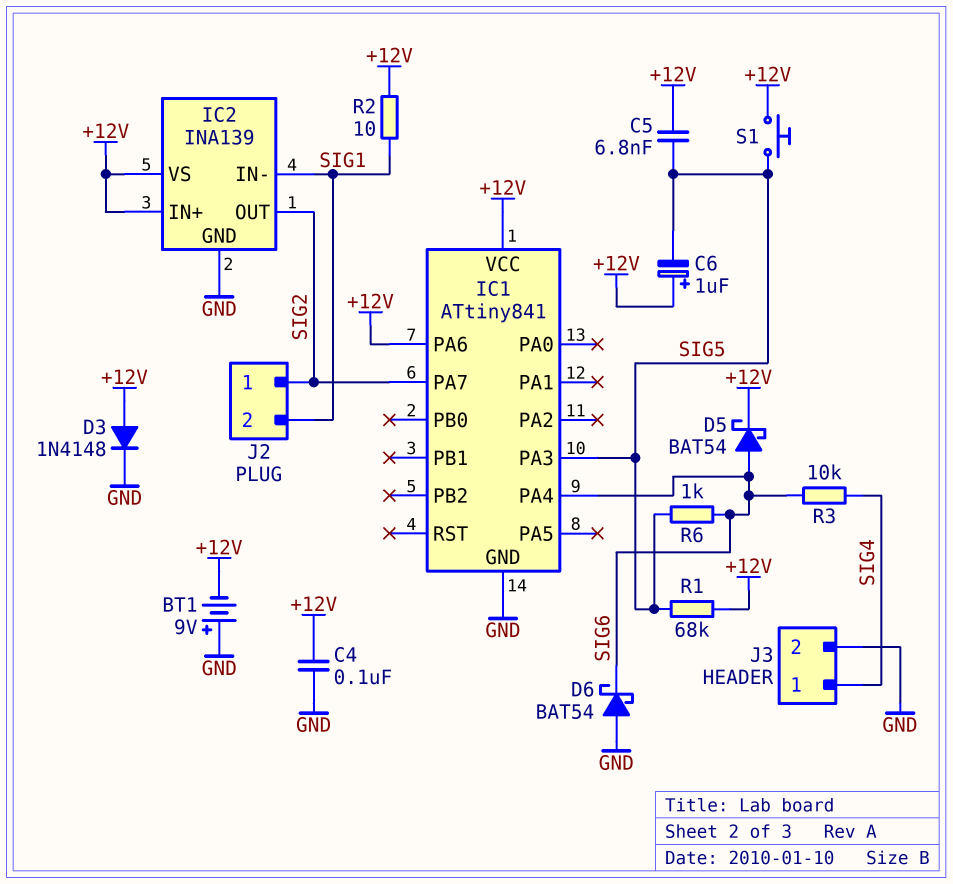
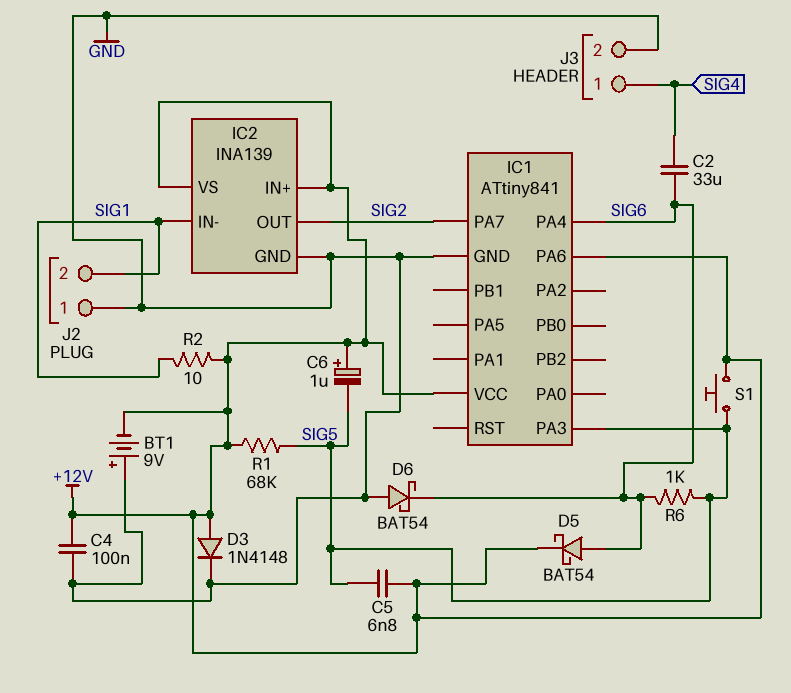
C2: none -> 33uF (SIG4, SIG6)
J2 pin 1: SIG2 -> GND
R3: 10k (SIG4, SIG6) -> none

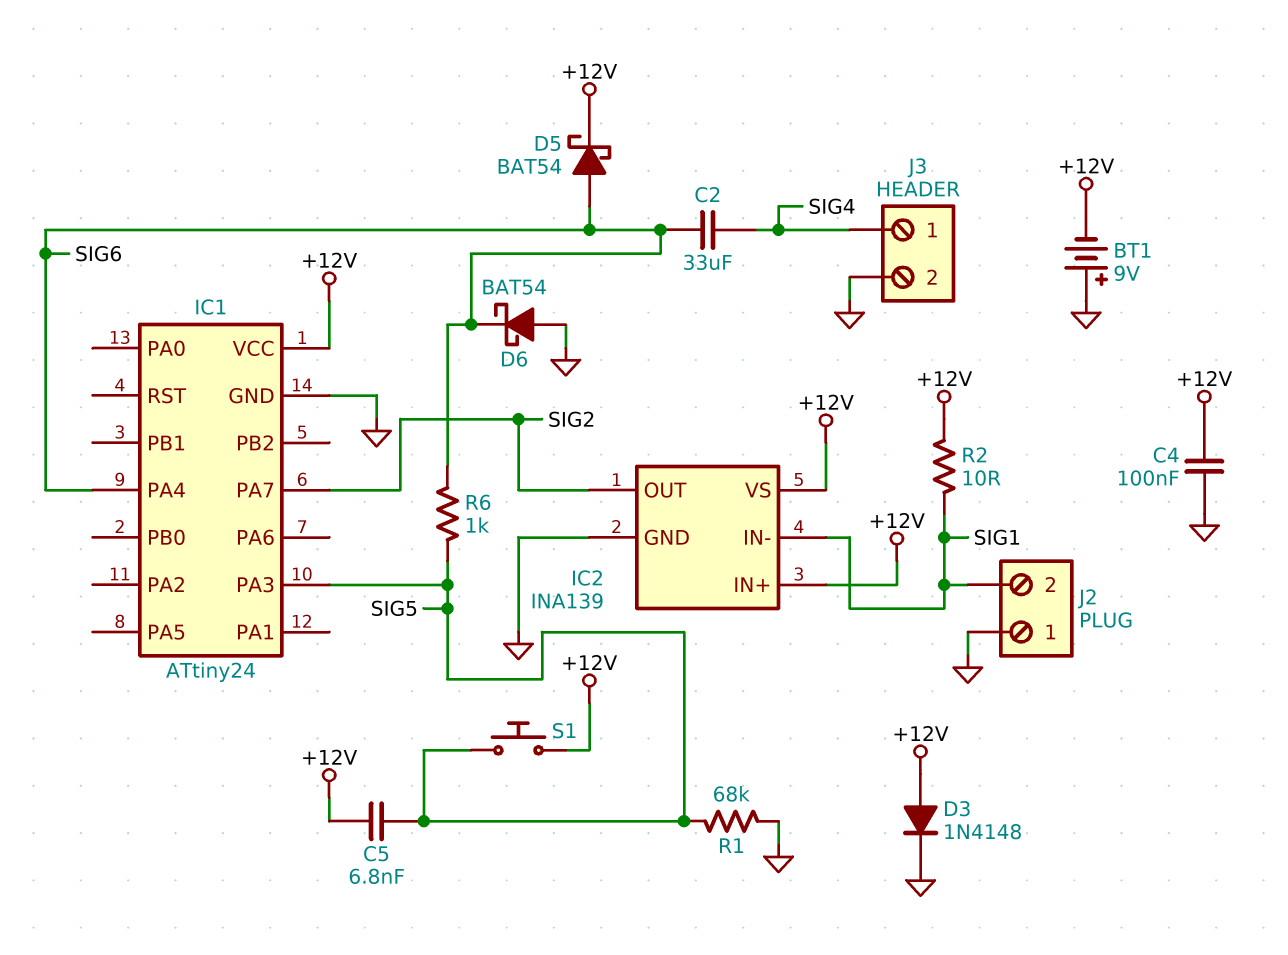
C6: 1uF (plus +12V, minus SIG5) -> none
IC1: ATtiny841 -> ATtiny24
IC1 pin PA6: +12V -> none
R1: 68k (+12V, SIG5) -> 68k (GND, SIG5)

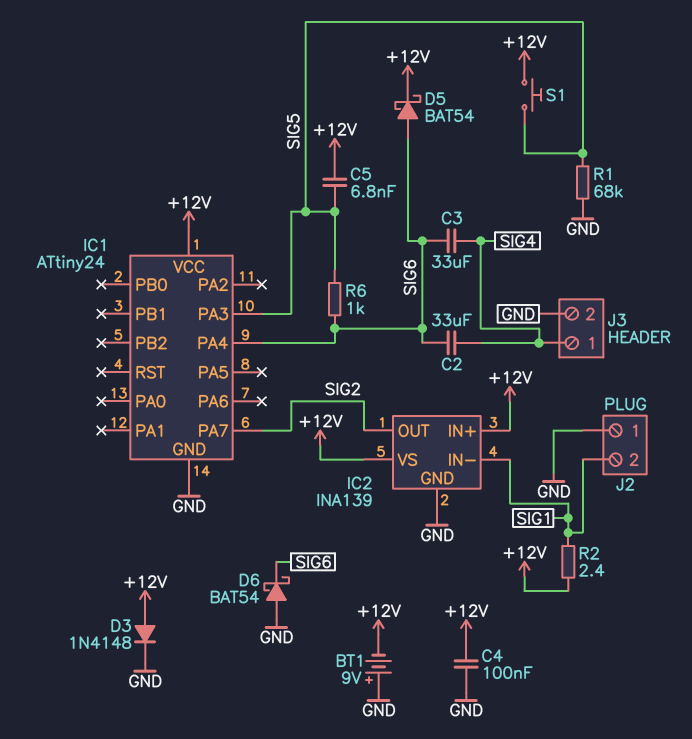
C3: none -> 33uF (SIG4, SIG6)
R2: 10 (+12V, SIG1) -> 2.4 (+12V, SIG1)

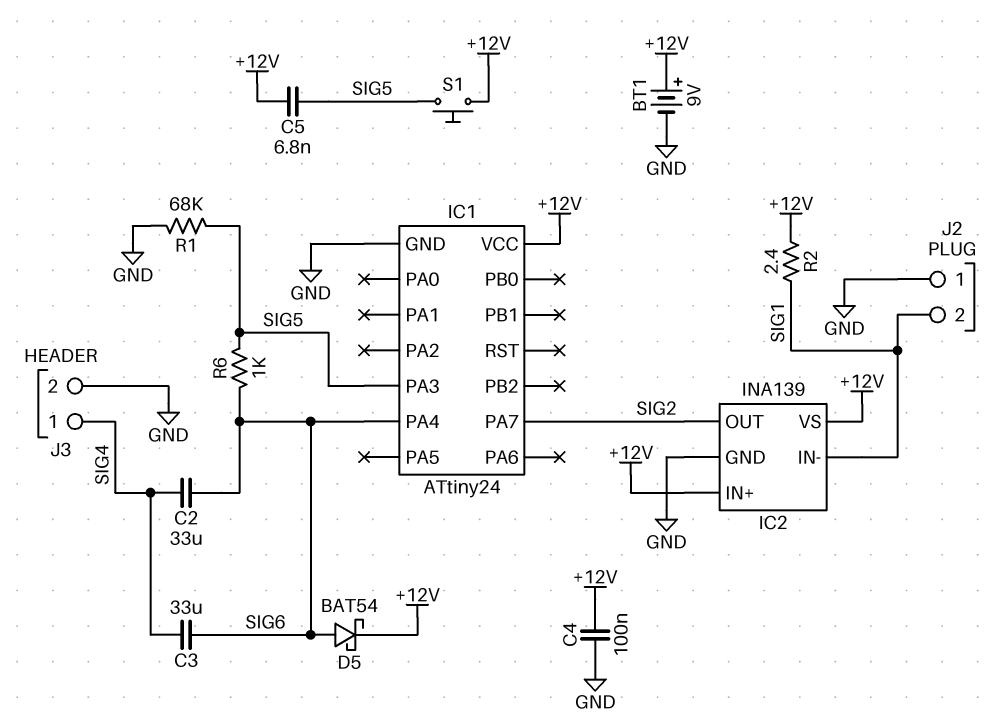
BT1: 9V (plus GND, minus +12V) -> 9V (plus +12V, minus GND)
D3: diode 1N4148 (A +12V, K GND) -> none
D6: schottky BAT54 (A GND, K SIG6) -> none

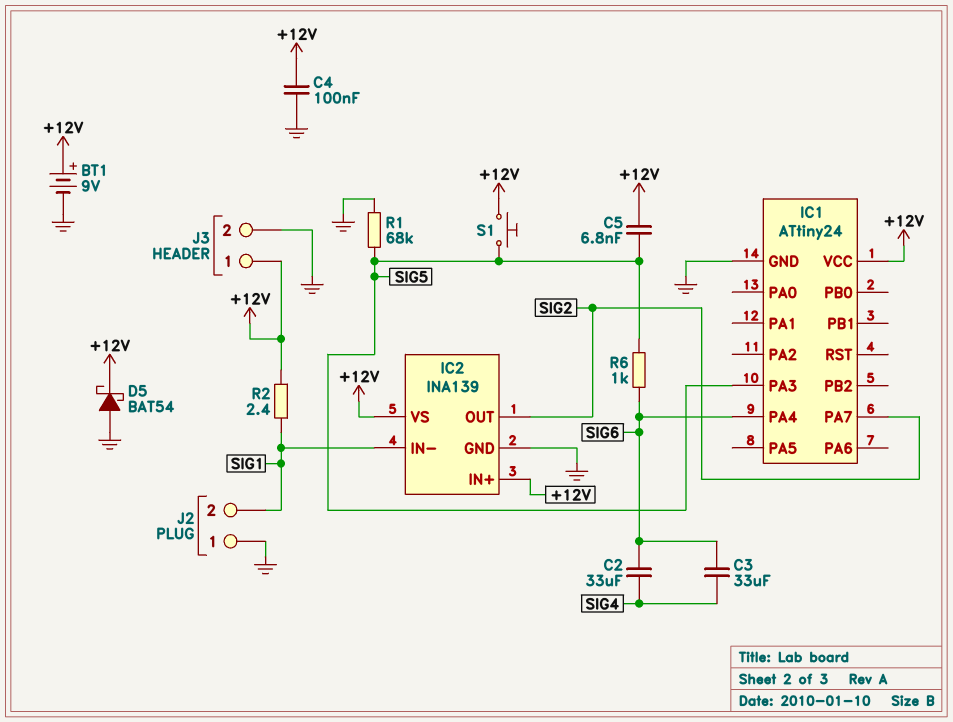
D5: schottky BAT54 (A SIG6, K +12V) -> schottky BAT54 (A GND, K +12V)
J3 pin 1: SIG4 -> +12V

